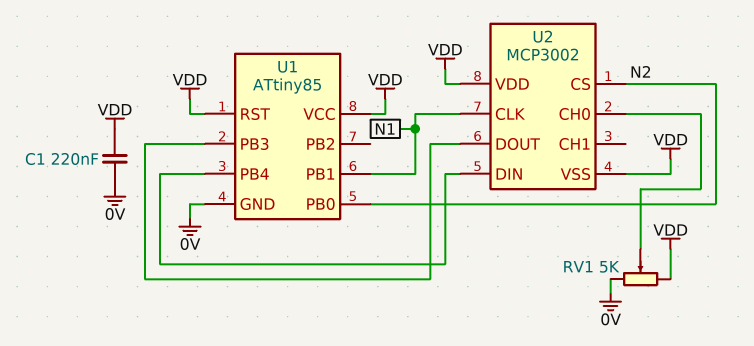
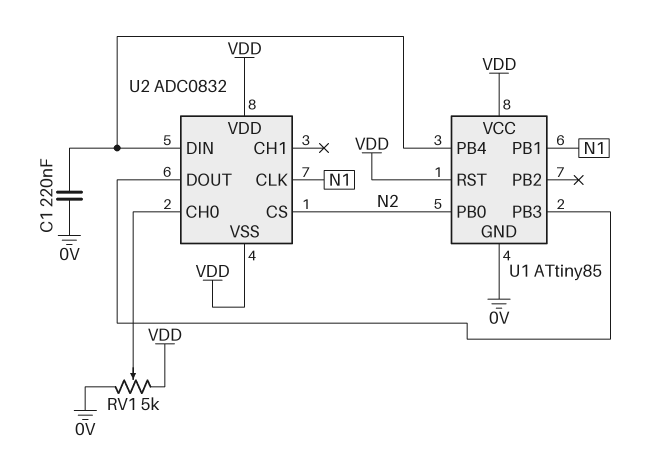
C1: 220nF (0V, VDD) -> 220nF (0V, U1/PB4)
U2: MCP3002 -> ADC0832

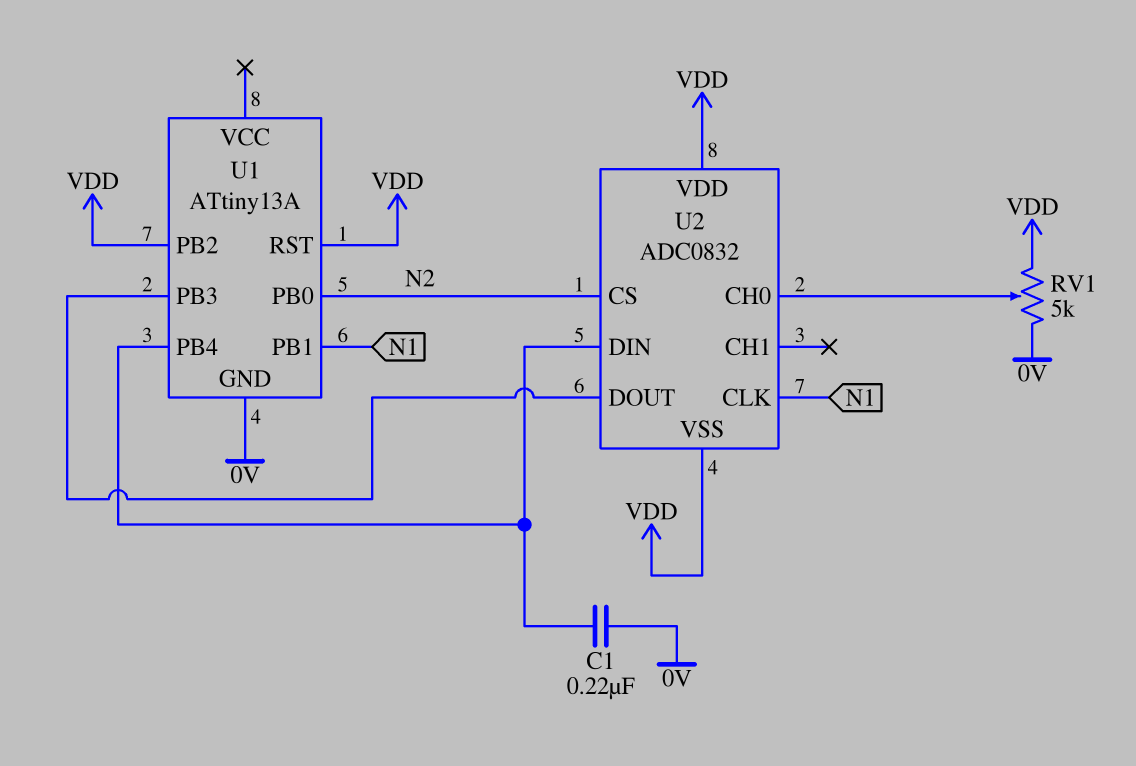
U1: ATtiny85 -> ATtiny13A
U1 pin PB2: none -> VDD
U1 pin VCC: VDD -> none

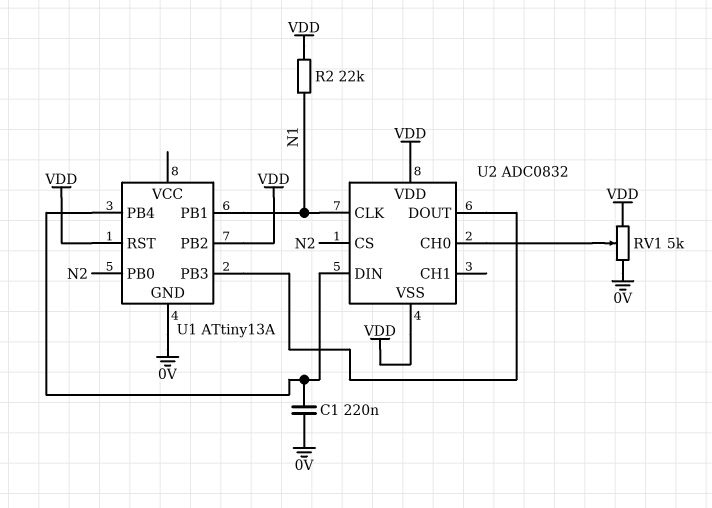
R2: none -> 22k (N1, VDD)

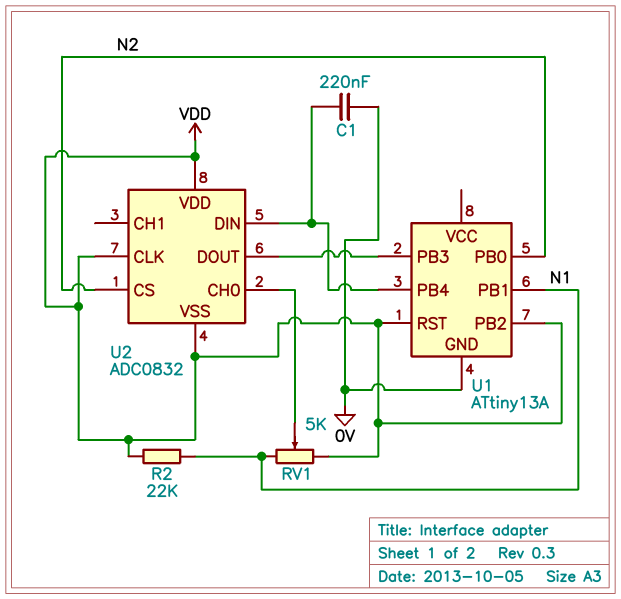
RV1: 5k (0V, VDD, wiper U2/CH0) -> 5k (N1, VDD, wiper U2/CH0)
U2 pin CLK: N1 -> VDD

